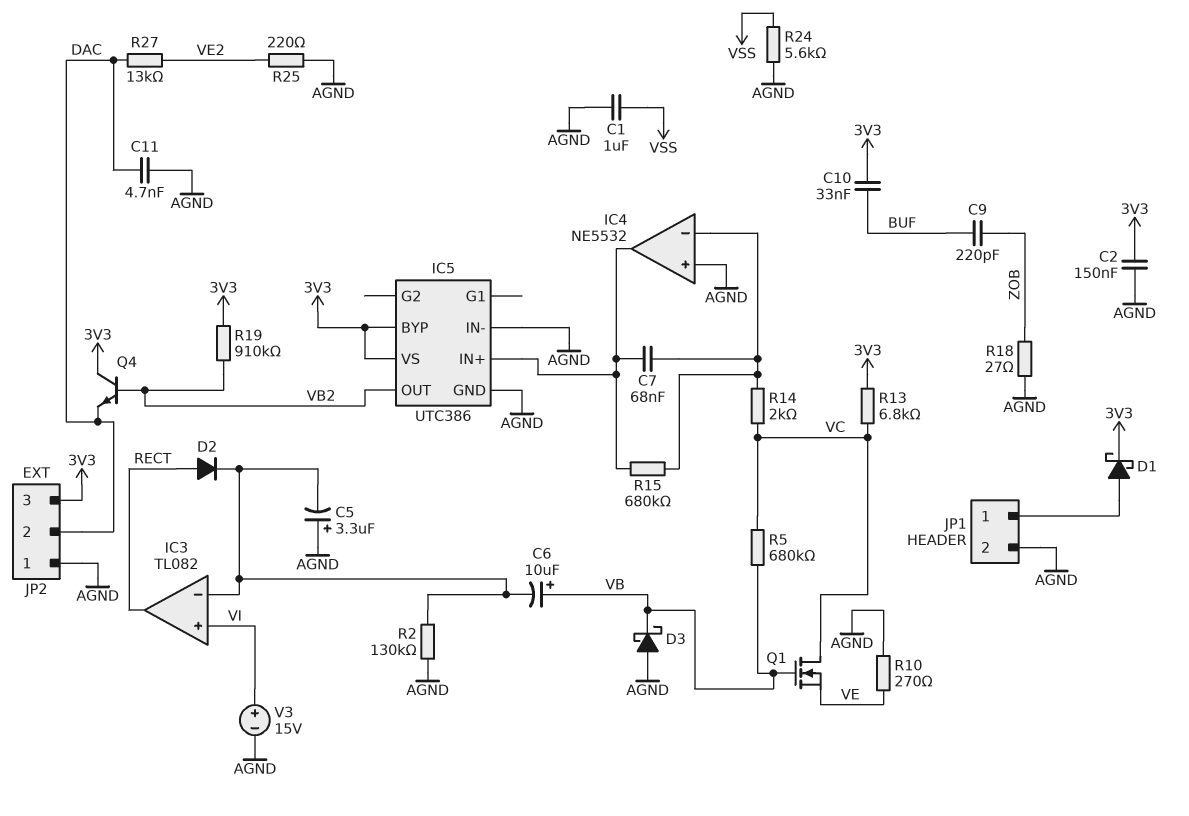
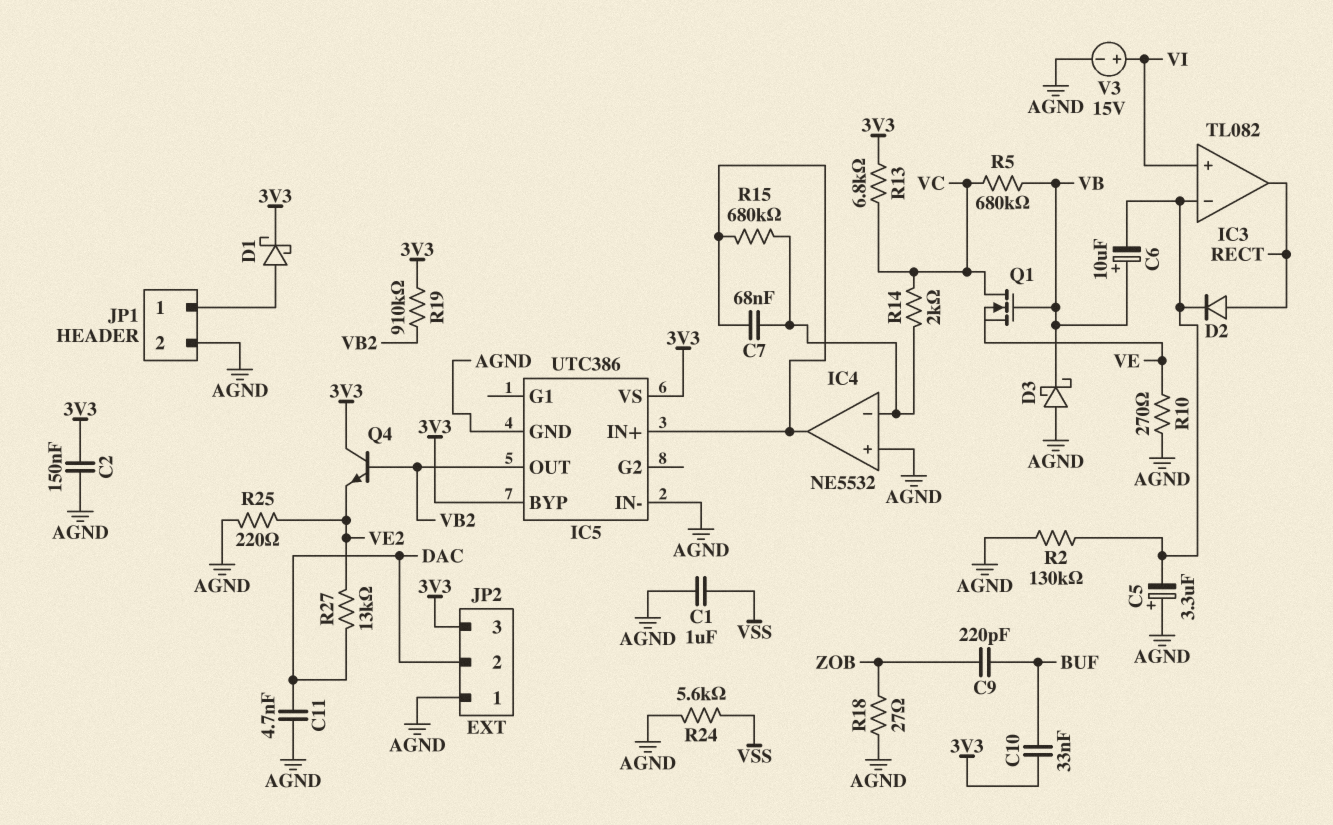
Q4: NPN (B VB2, C 3V3, E DAC) -> NPN (B VB2, C 3V3, E VE2)

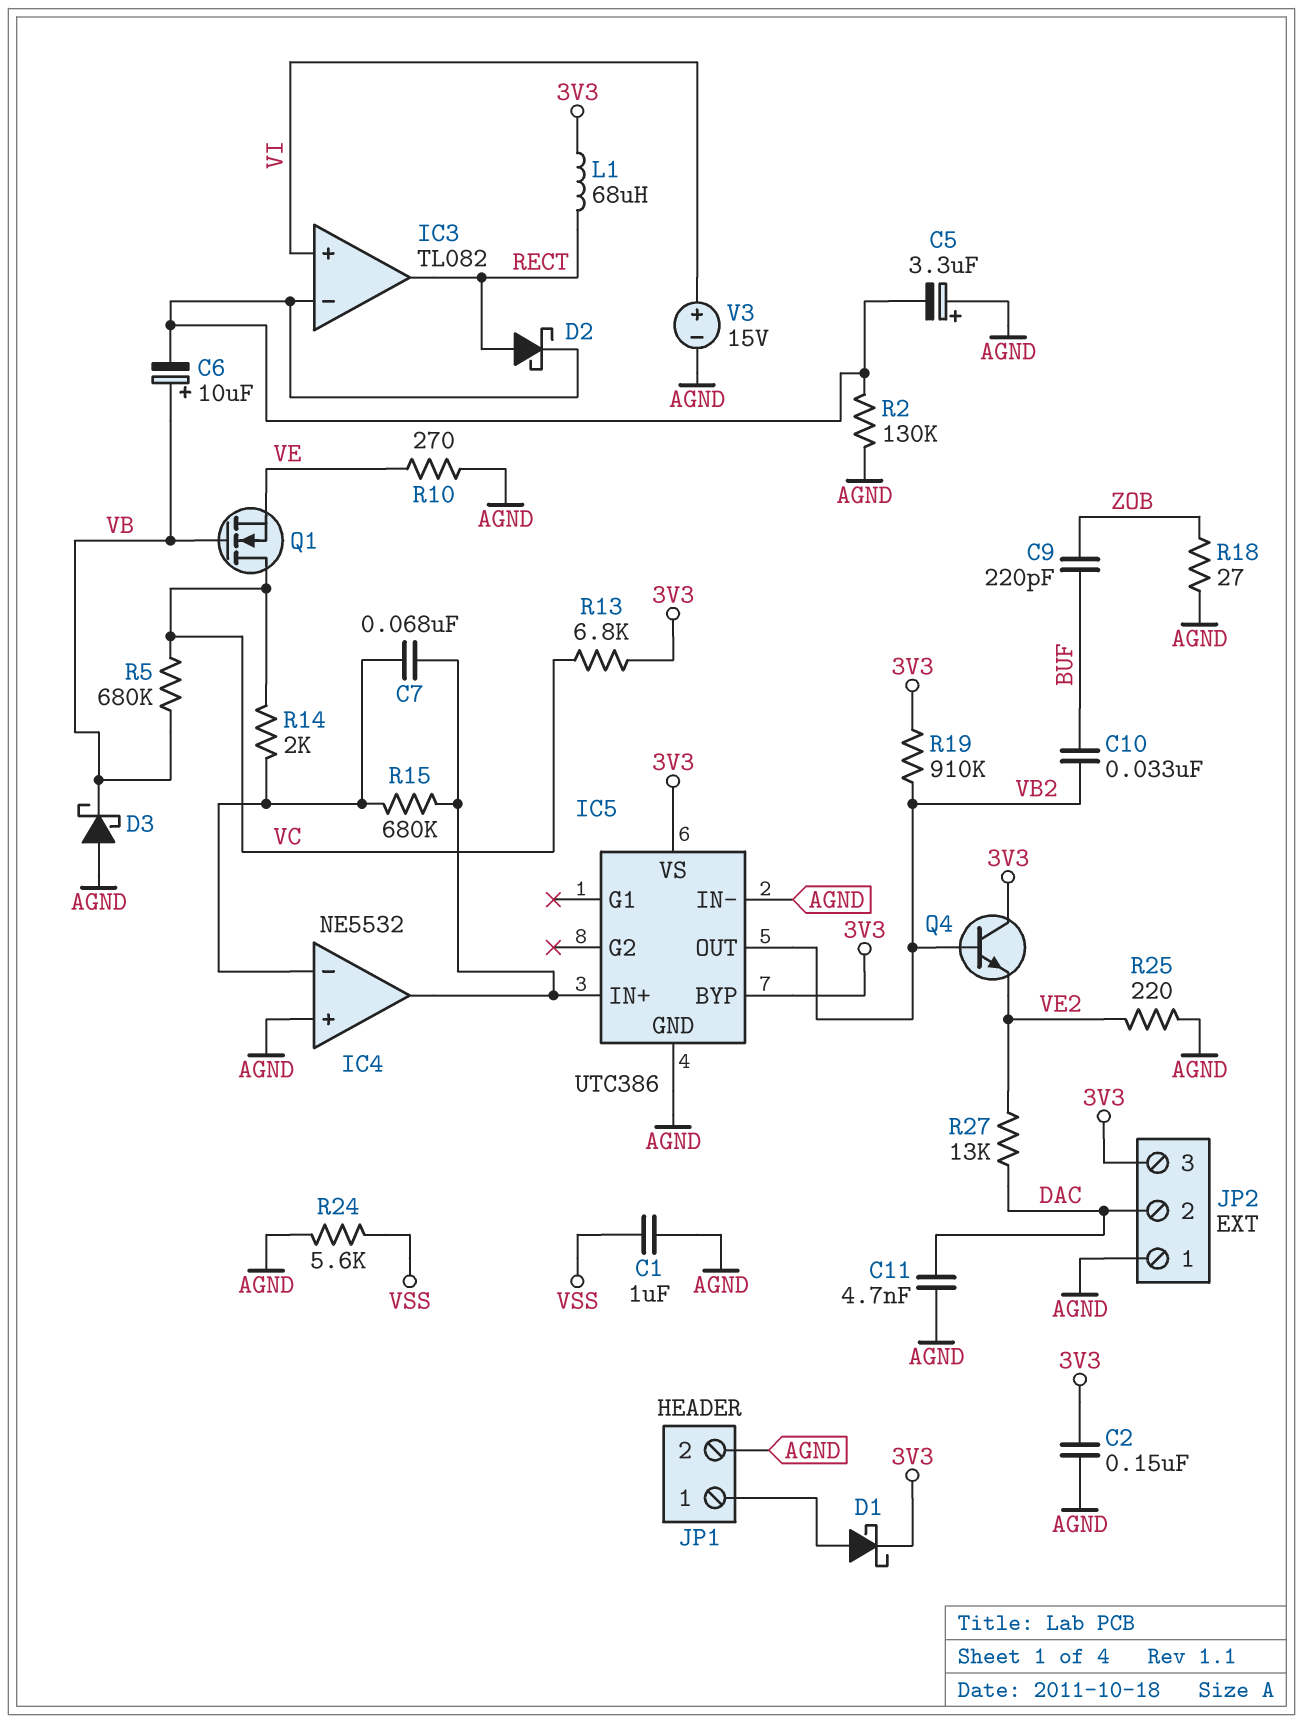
C10: 33nF (3V3, BUF) -> 33nF (BUF, VB2)
D2: diode (A RECT, K IC3/in-) -> schottky (A RECT, K IC3/in-)
L1: none -> 68uH (3V3, RECT)

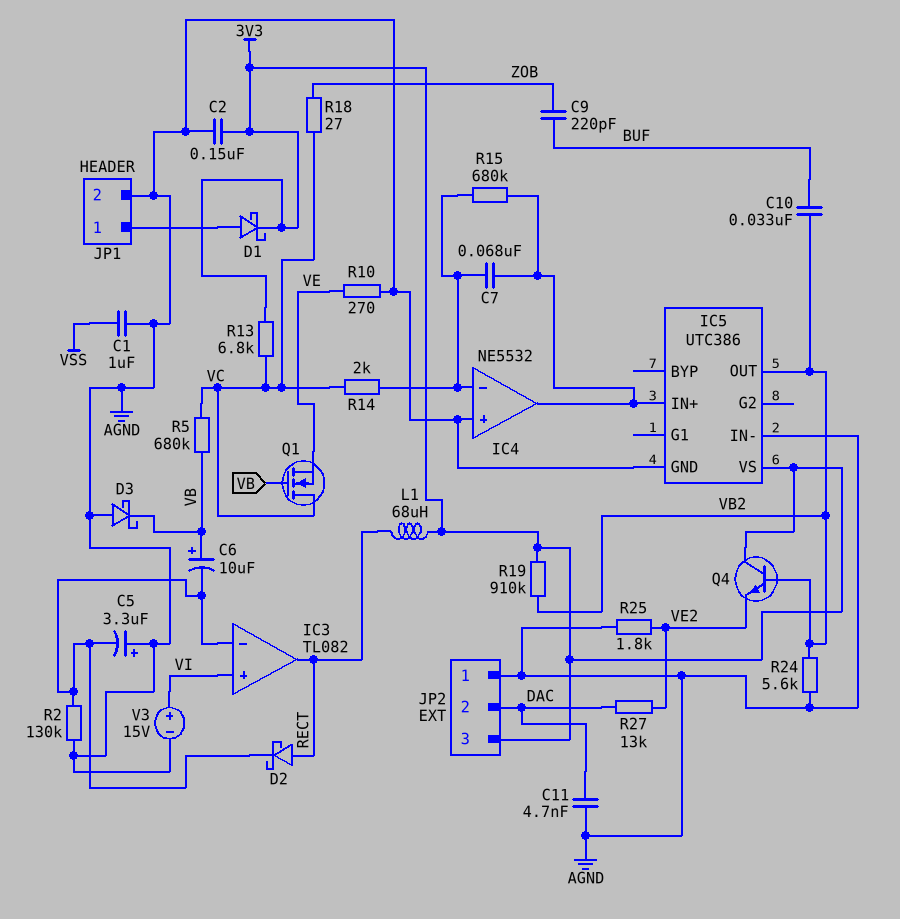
IC5 pin BYP: 3V3 -> none
R18: 27 (AGND, ZOB) -> 27 (VC, ZOB)
R24: 5.6k (AGND, VSS) -> 5.6k (AGND, VB2)
R25: 220 (AGND, VE2) -> 1.8k (AGND, VE2)

